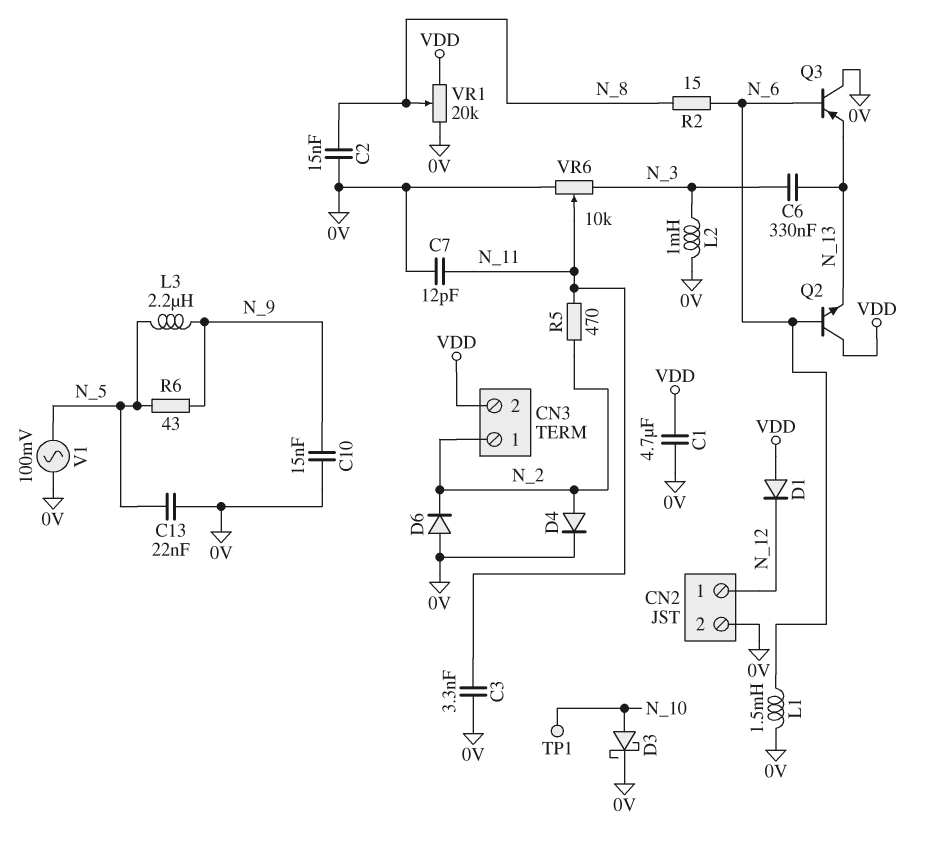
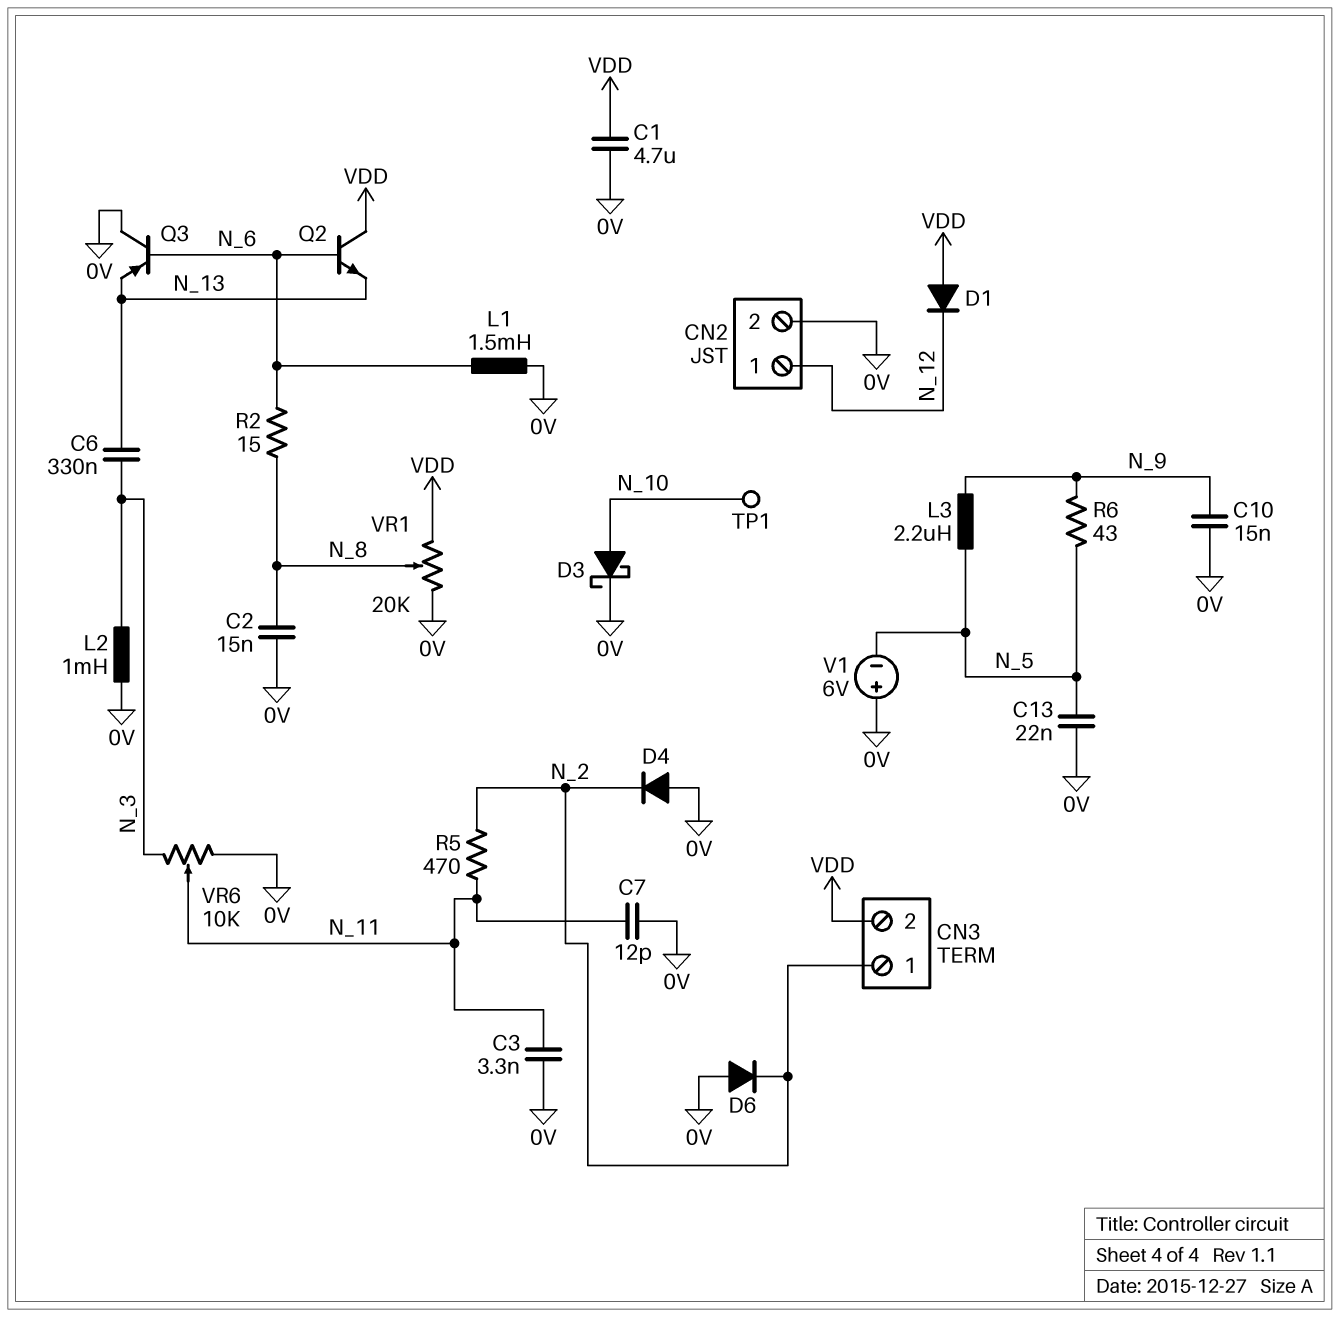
D4: diode (A N_2, K 0V) -> diode (A 0V, K N_2)
V1: AC 100mV (0V, N_5) -> 6V (plus 0V, minus N_5)

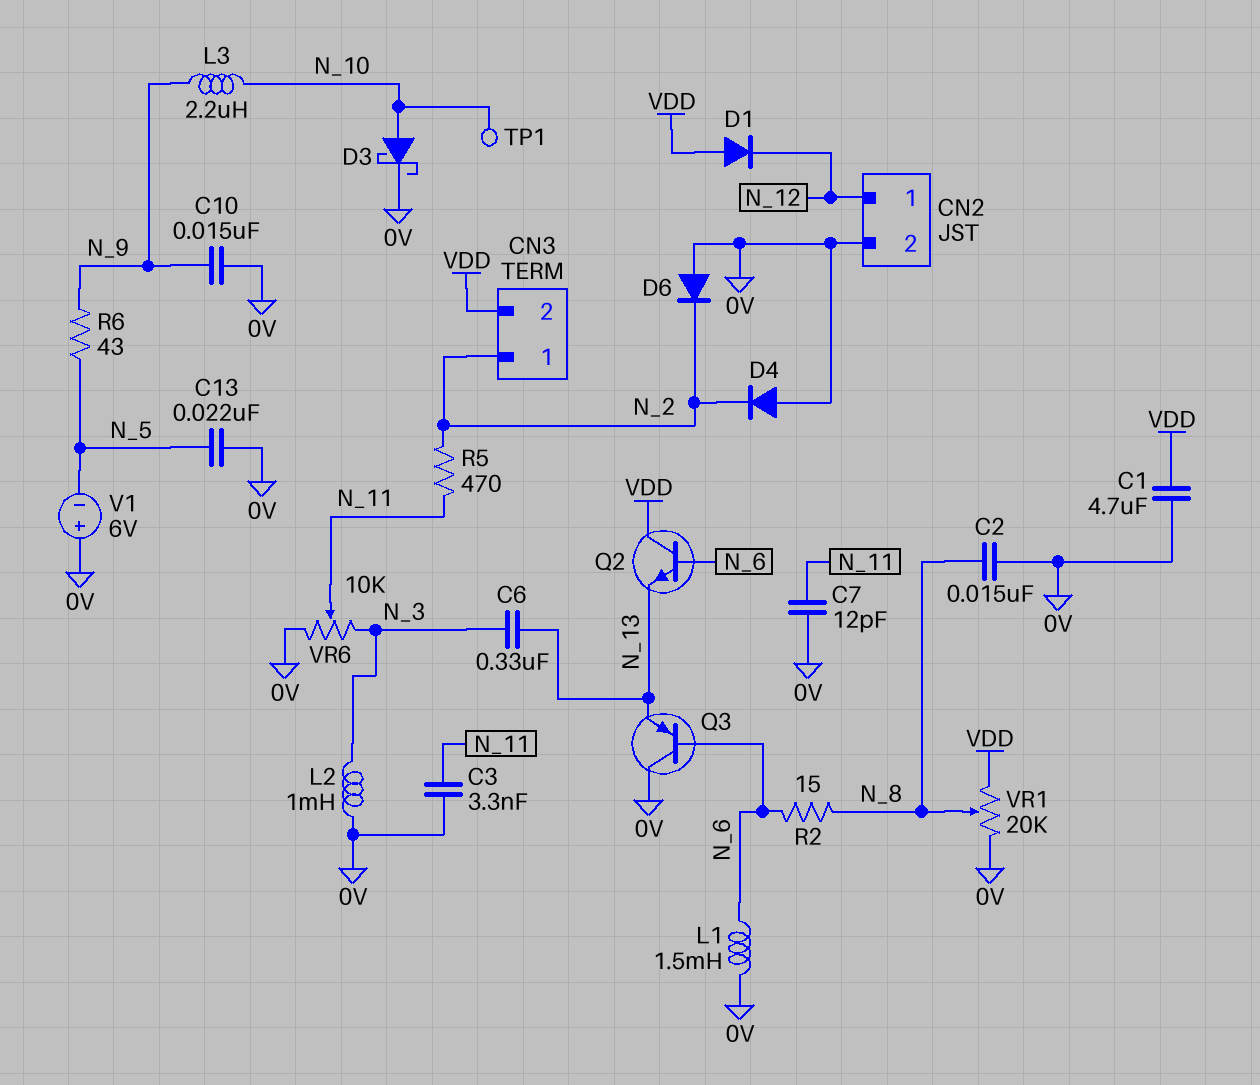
L3: 2.2uH (N_5, N_9) -> 2.2uH (N_9, N_10)

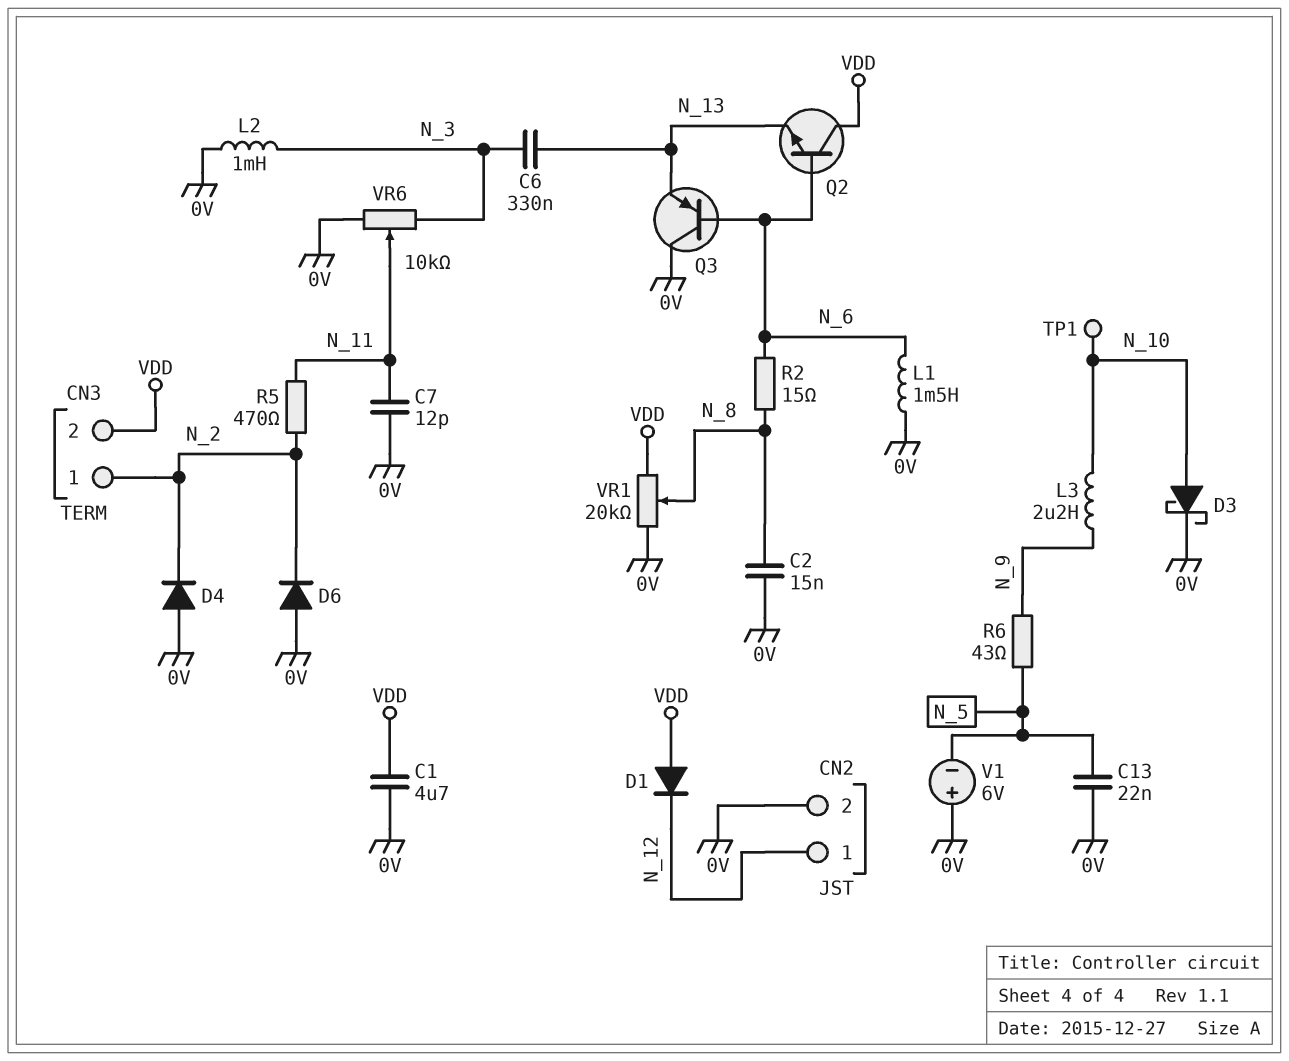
C3: 3.3nF (0V, N_11) -> none
C10: 15nF (0V, N_9) -> none

